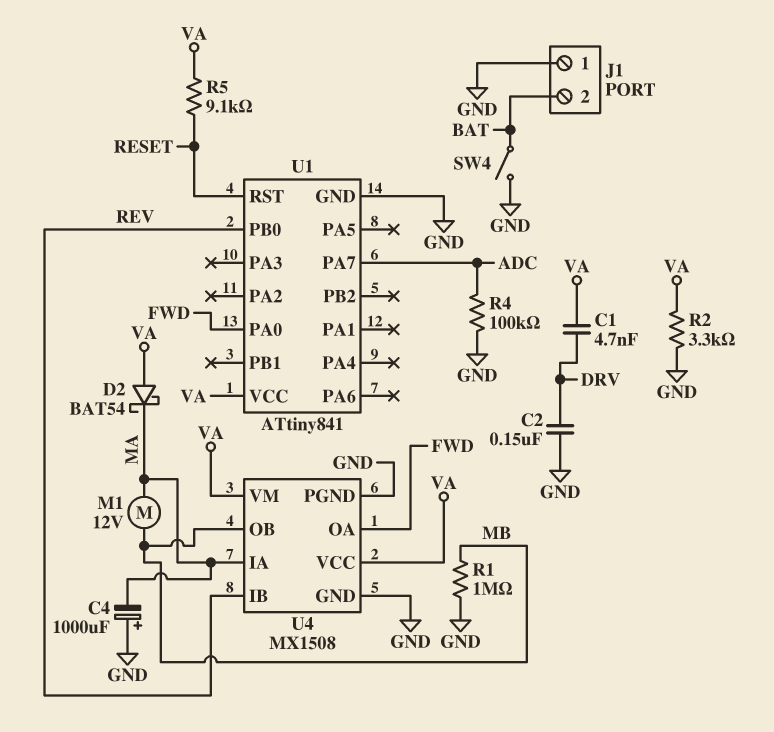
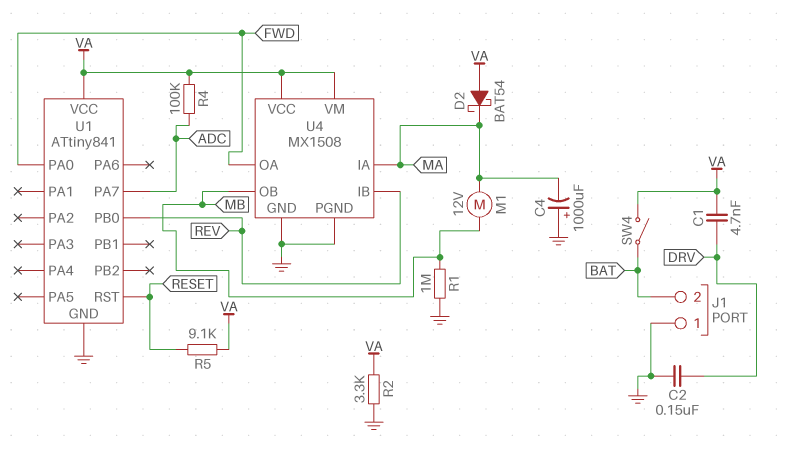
R4: 100k (ADC, GND) -> 100k (ADC, VA)
SW4: switch (BAT, GND) -> switch (BAT, VA)

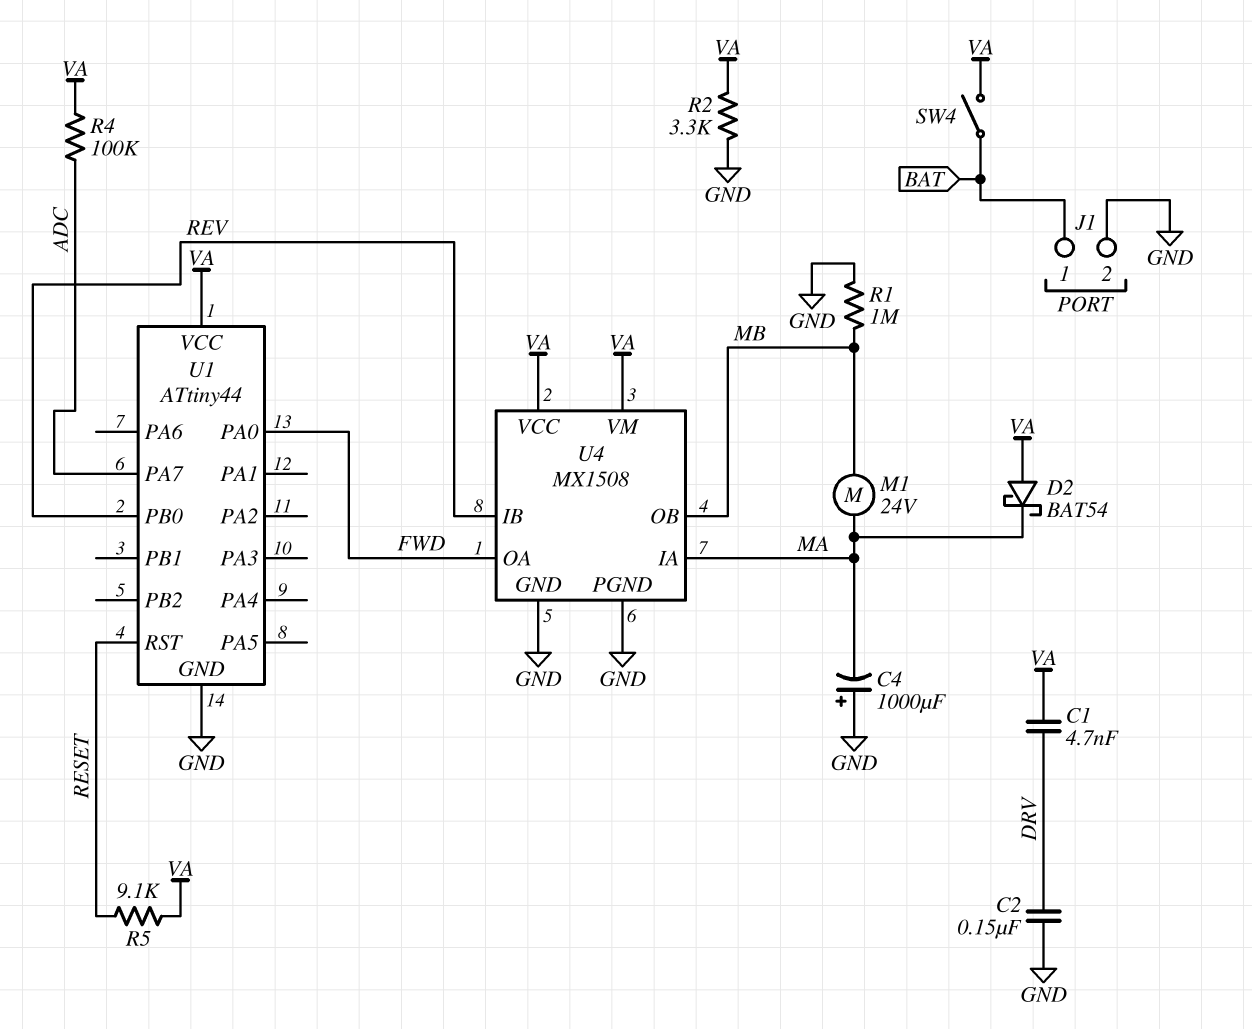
J1 pin 1: GND -> BAT
J1 pin 2: BAT -> GND
M1: motor 12V (MA, MB) -> motor 24V (MA, MB)
U1: ATtiny841 -> ATtiny44

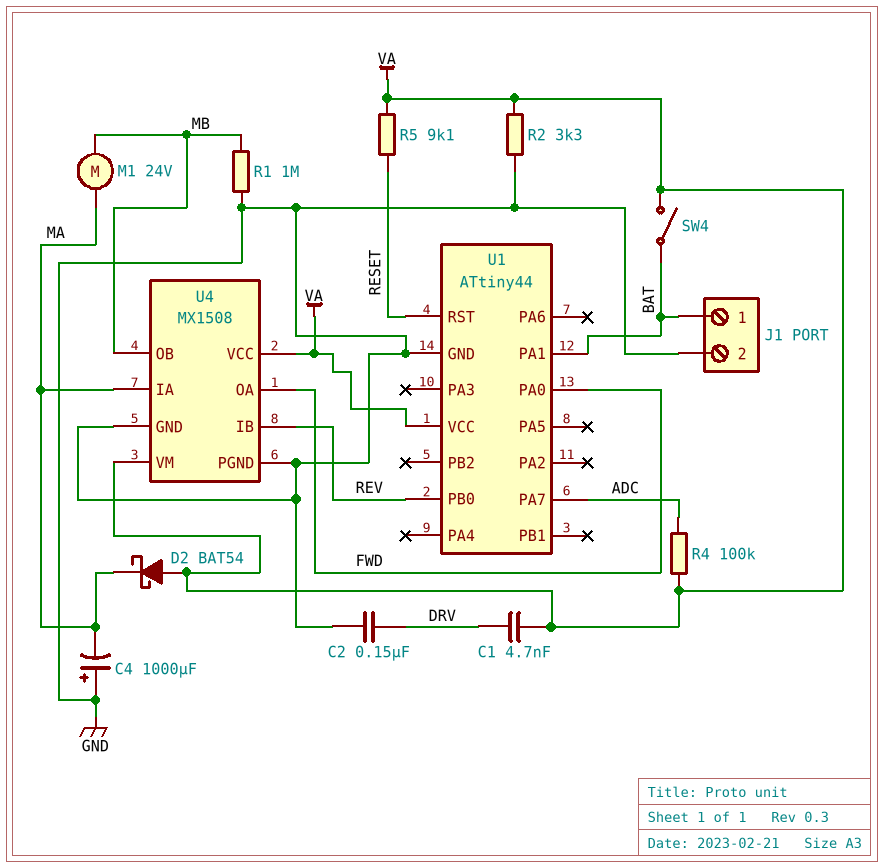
U1 pin PA1: none -> BAT

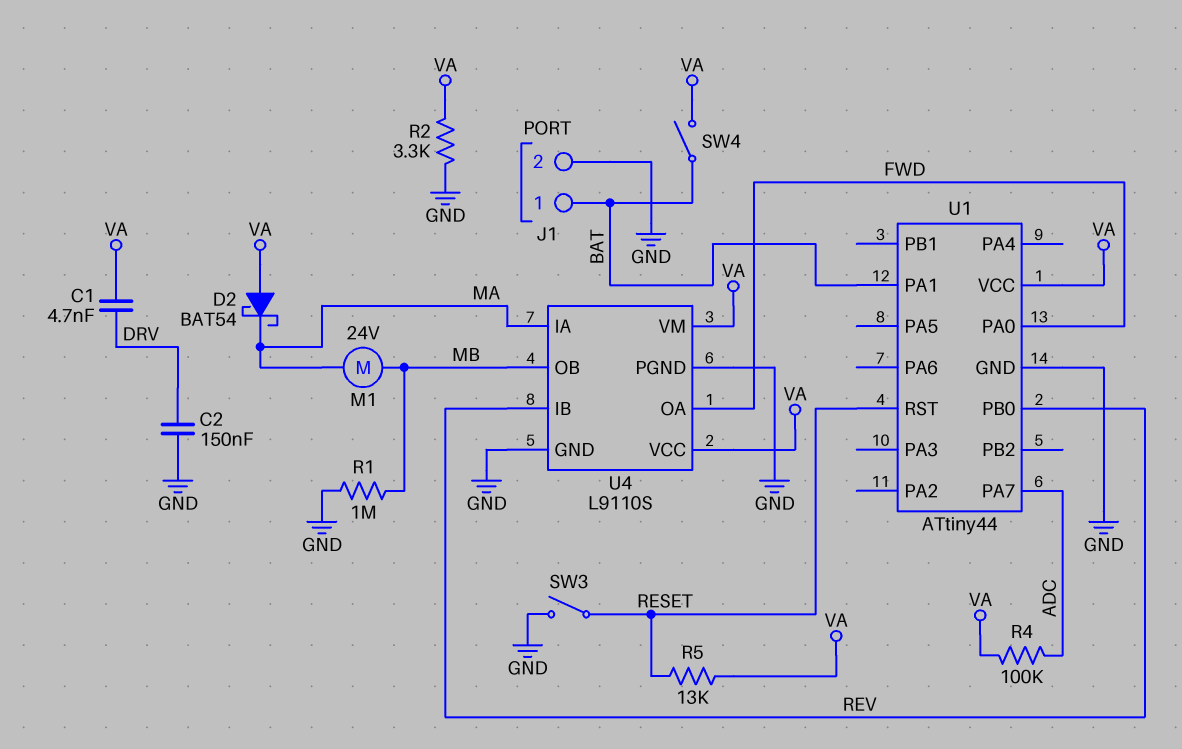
C4: 1000uF (plus GND, minus MA) -> none
R5: 9.1k (RESET, VA) -> 13k (RESET, VA)
SW3: none -> switch (GND, RESET)
U4: MX1508 -> L9110S

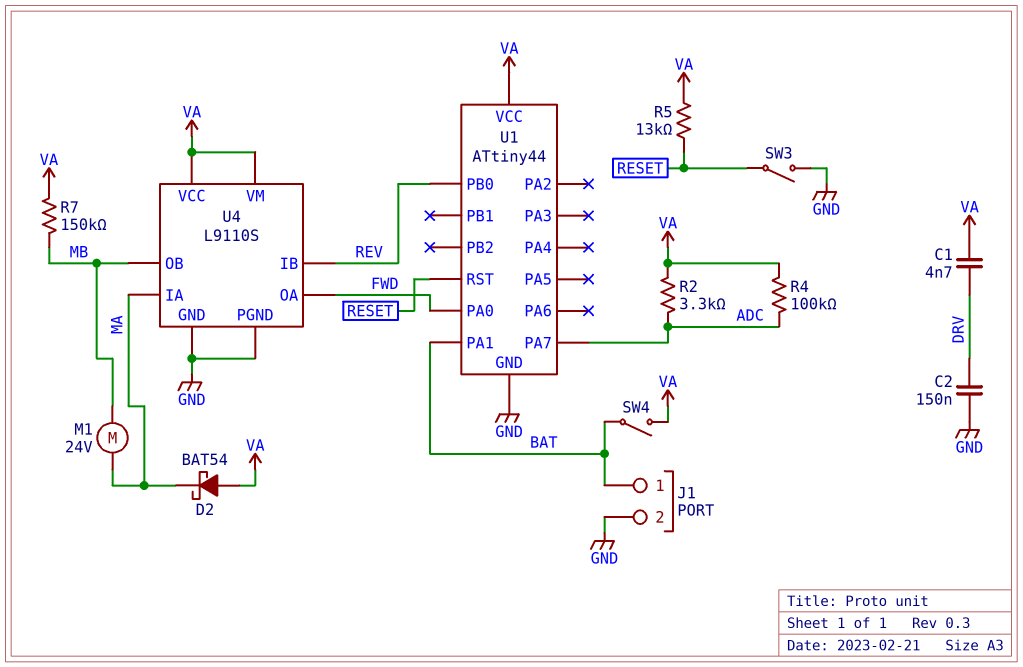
R1: 1M (GND, MB) -> none
R2: 3.3k (GND, VA) -> 3.3k (ADC, VA)
R7: none -> 150k (MB, VA)

